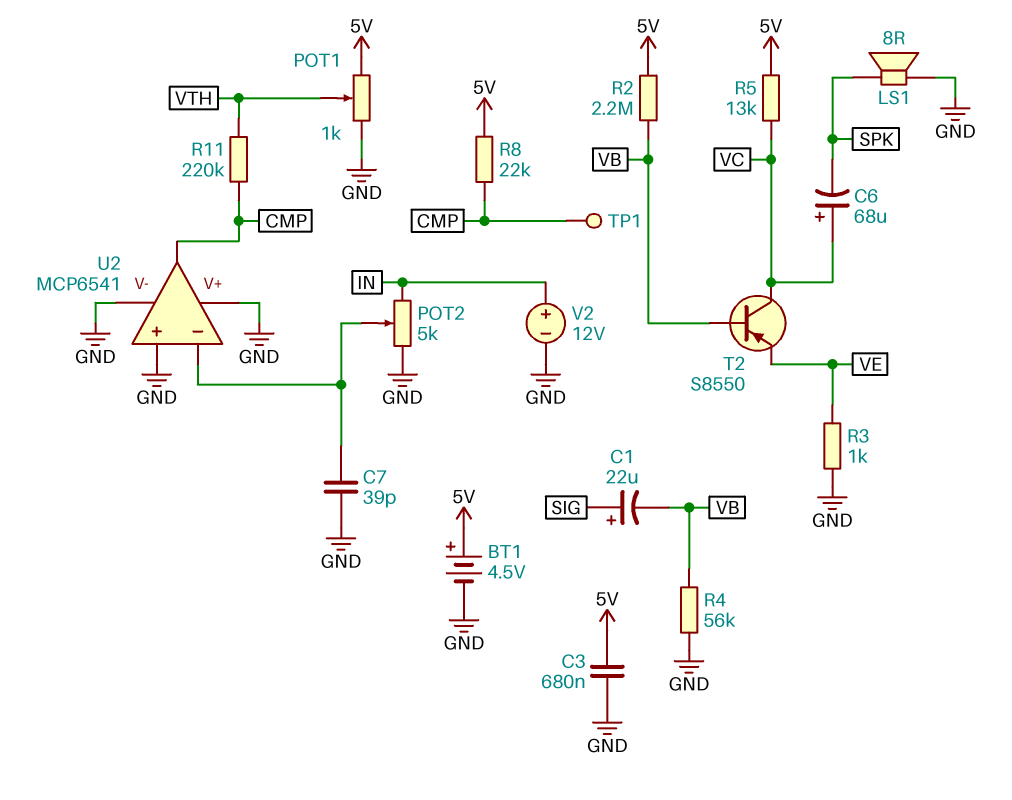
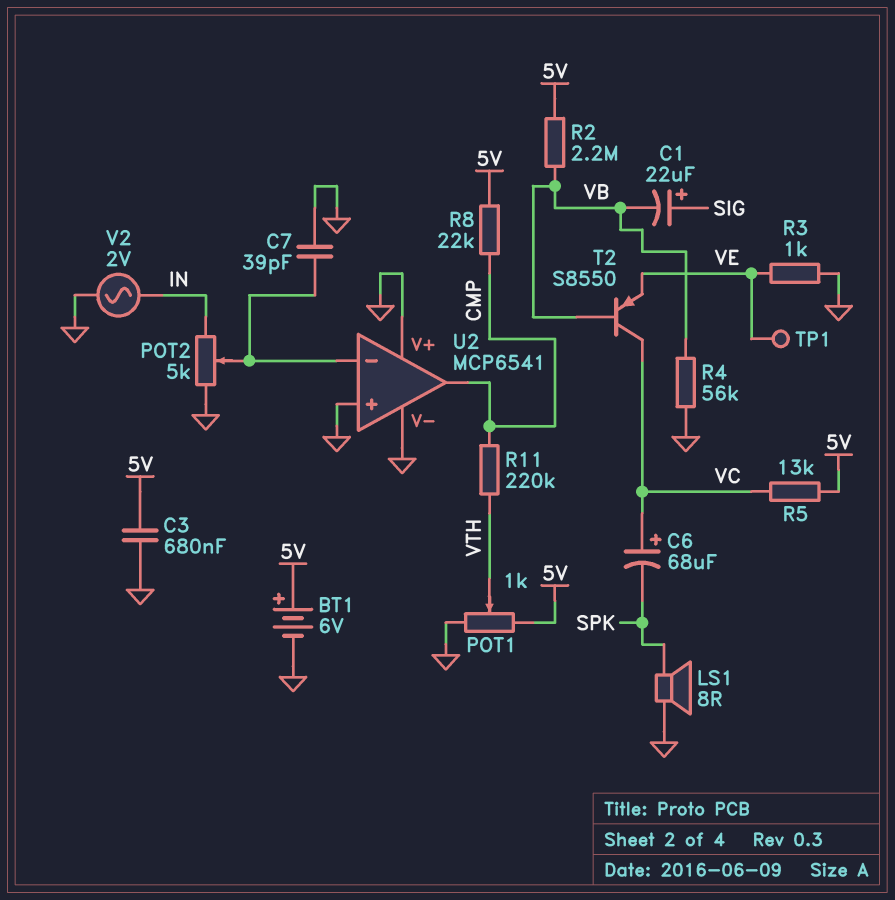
BT1: 4.5V (plus 5V, minus GND) -> 6V (plus 5V, minus GND)
TP1: test point (CMP) -> test point (VE)
V2: 12V (plus IN, minus GND) -> AC 2V (GND, IN)

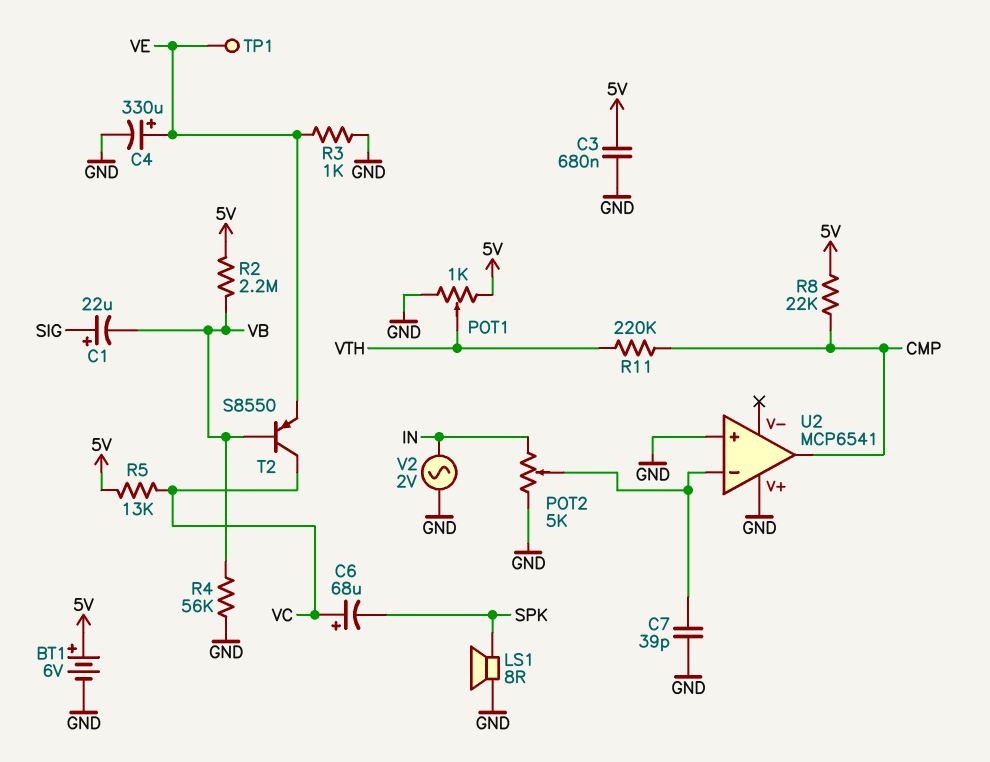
C4: none -> 330uF (plus VE, minus GND)
U2 pin V-: GND -> none

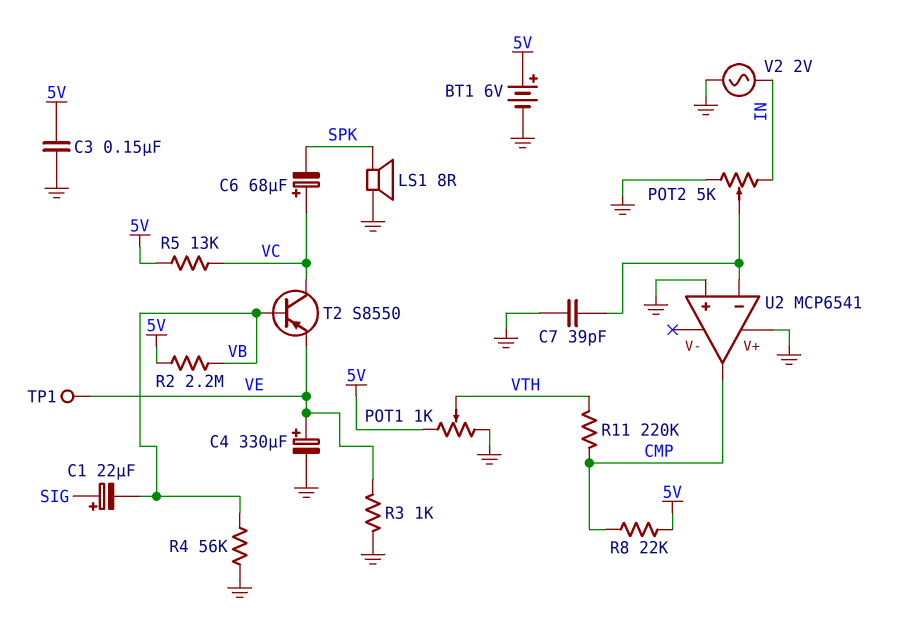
C3: 680nF (5V, GND) -> 150nF (5V, GND)

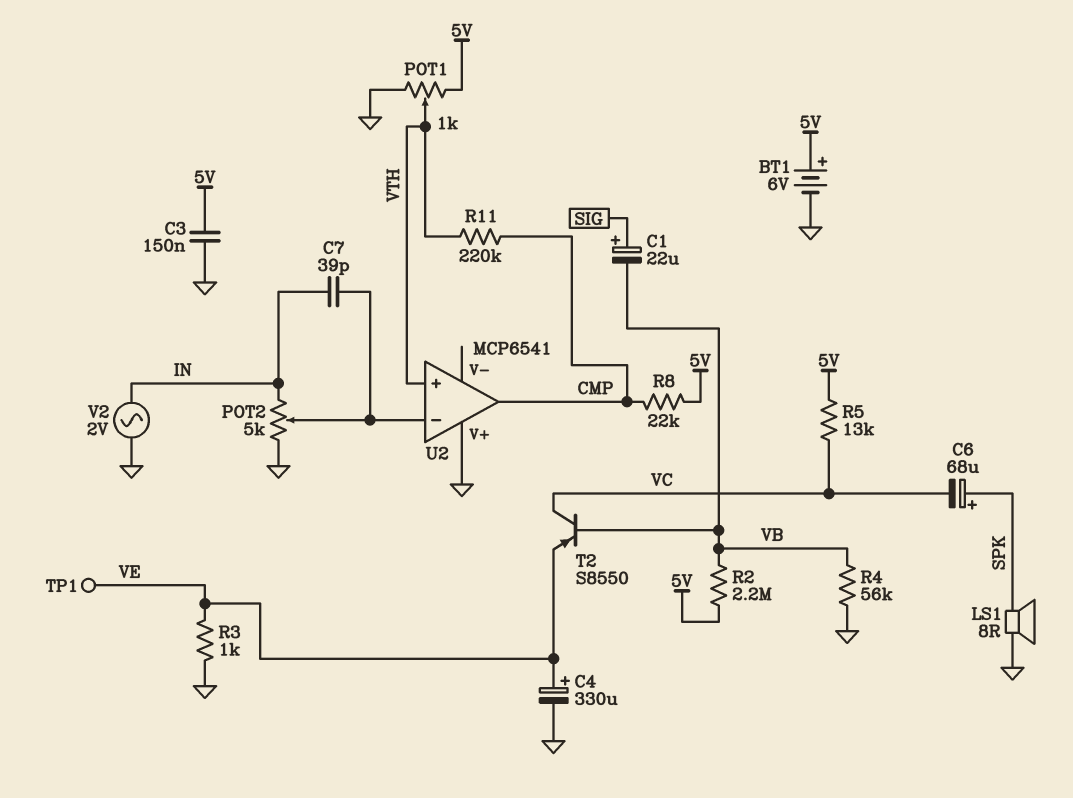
C6: 68uF (plus VC, minus SPK) -> 68uF (plus SPK, minus VC)
C7: 39pF (GND, U2/in-) -> 39pF (IN, U2/in-)
U2 pin in+: GND -> VTH

